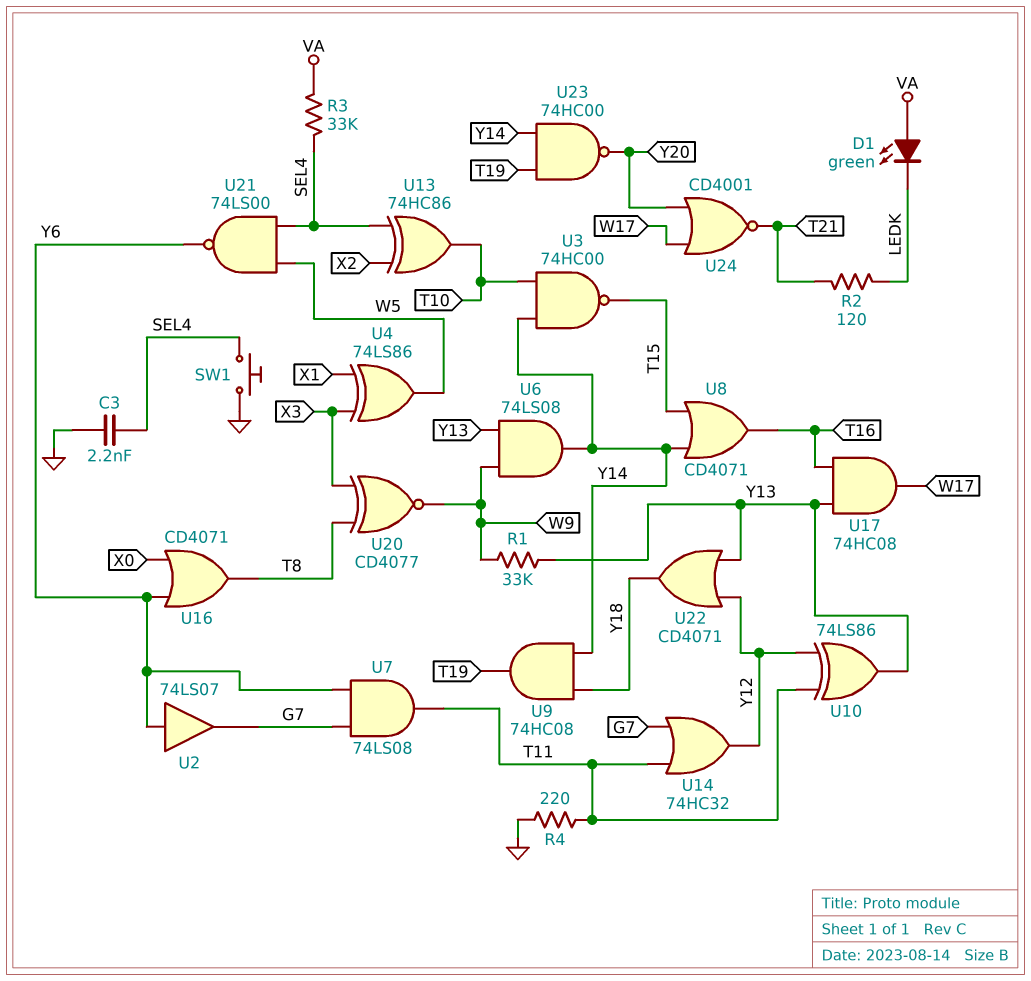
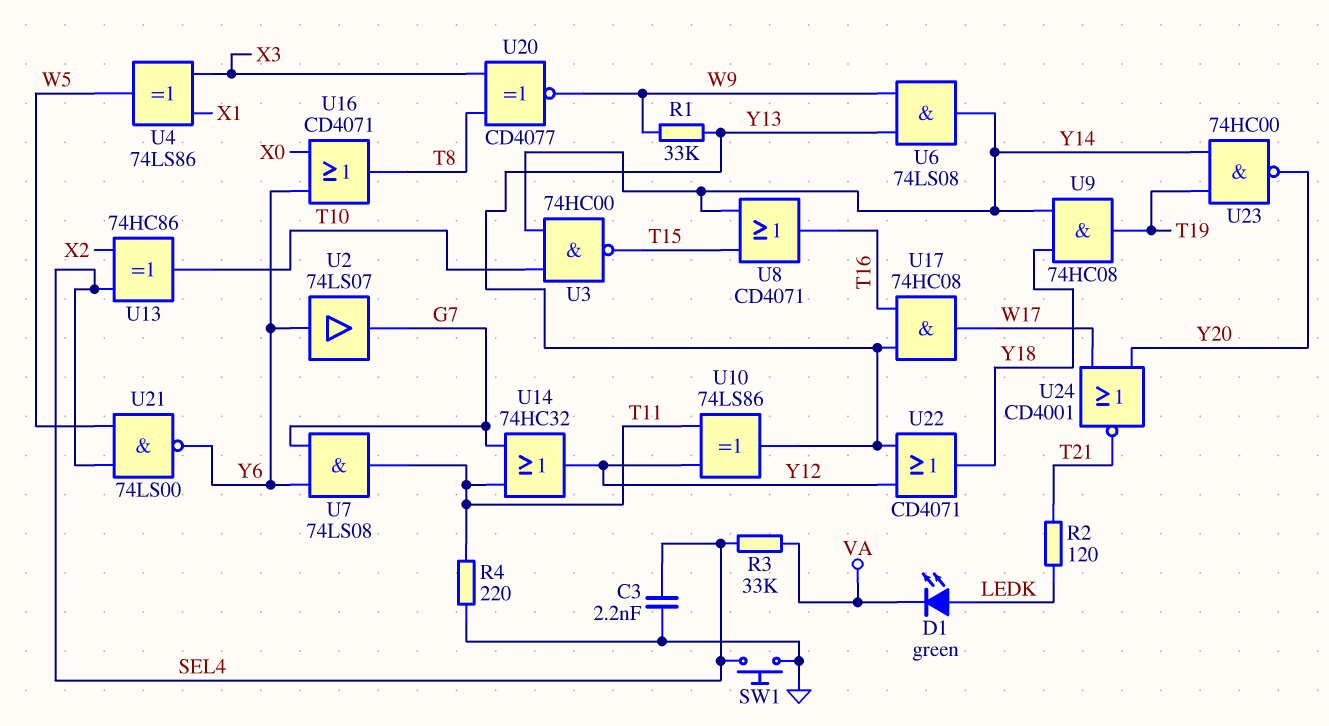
D1: LED green (A VA, K LEDK) -> LED green (A LEDK, K VA)

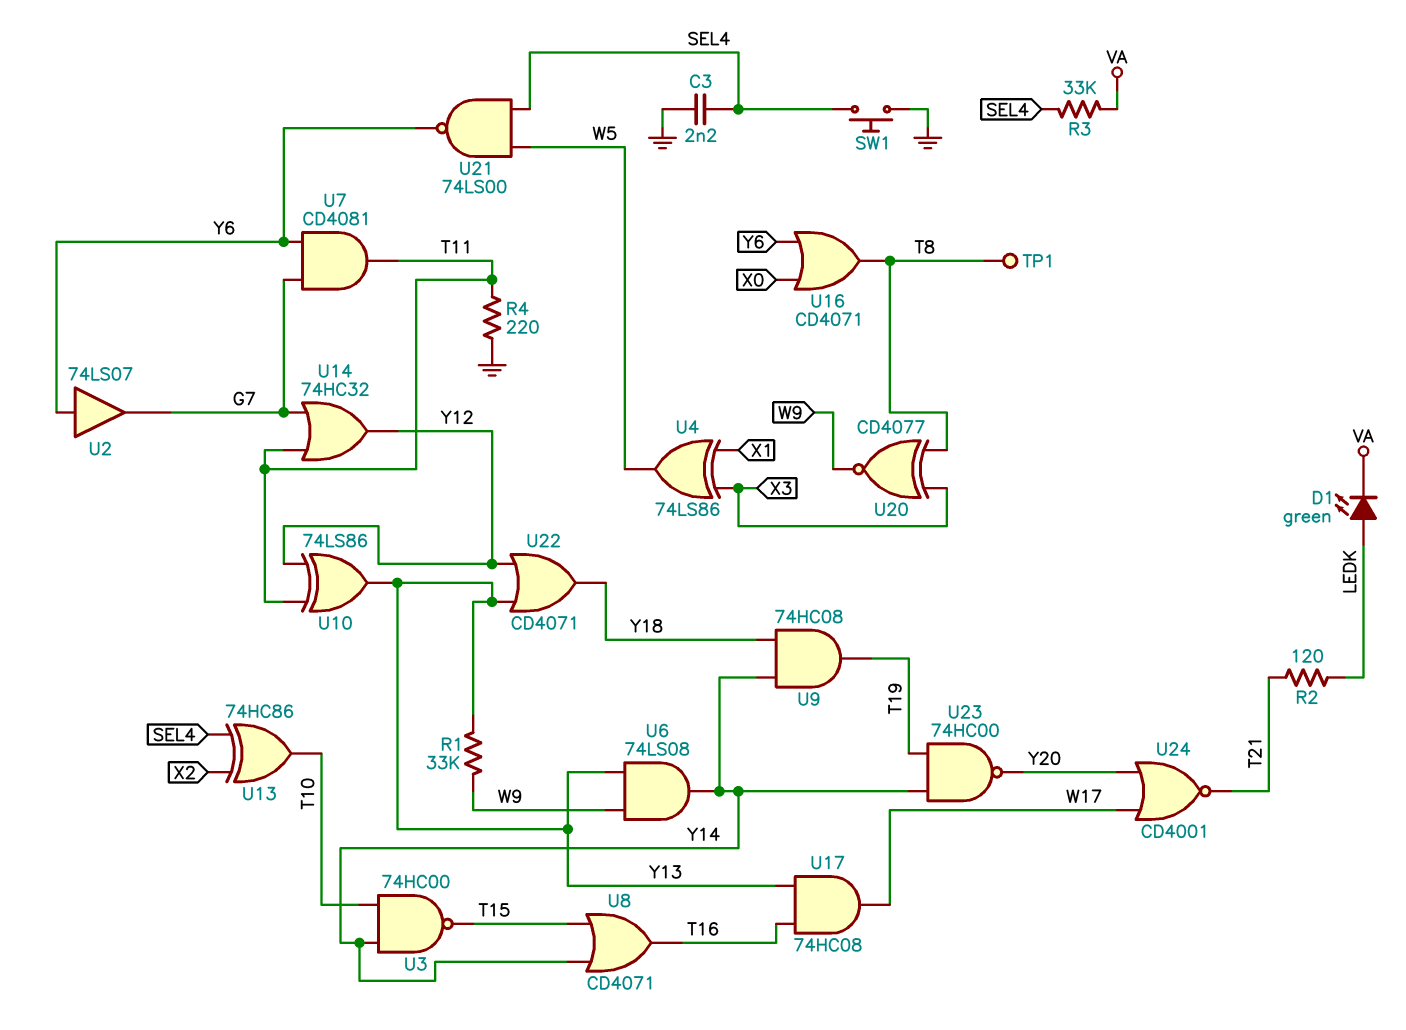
TP1: none -> test point (T8)
U7: AND 74LS08 (in G7, in Y6, out T11) -> AND CD4081 (in G7, in Y6, out T11)

